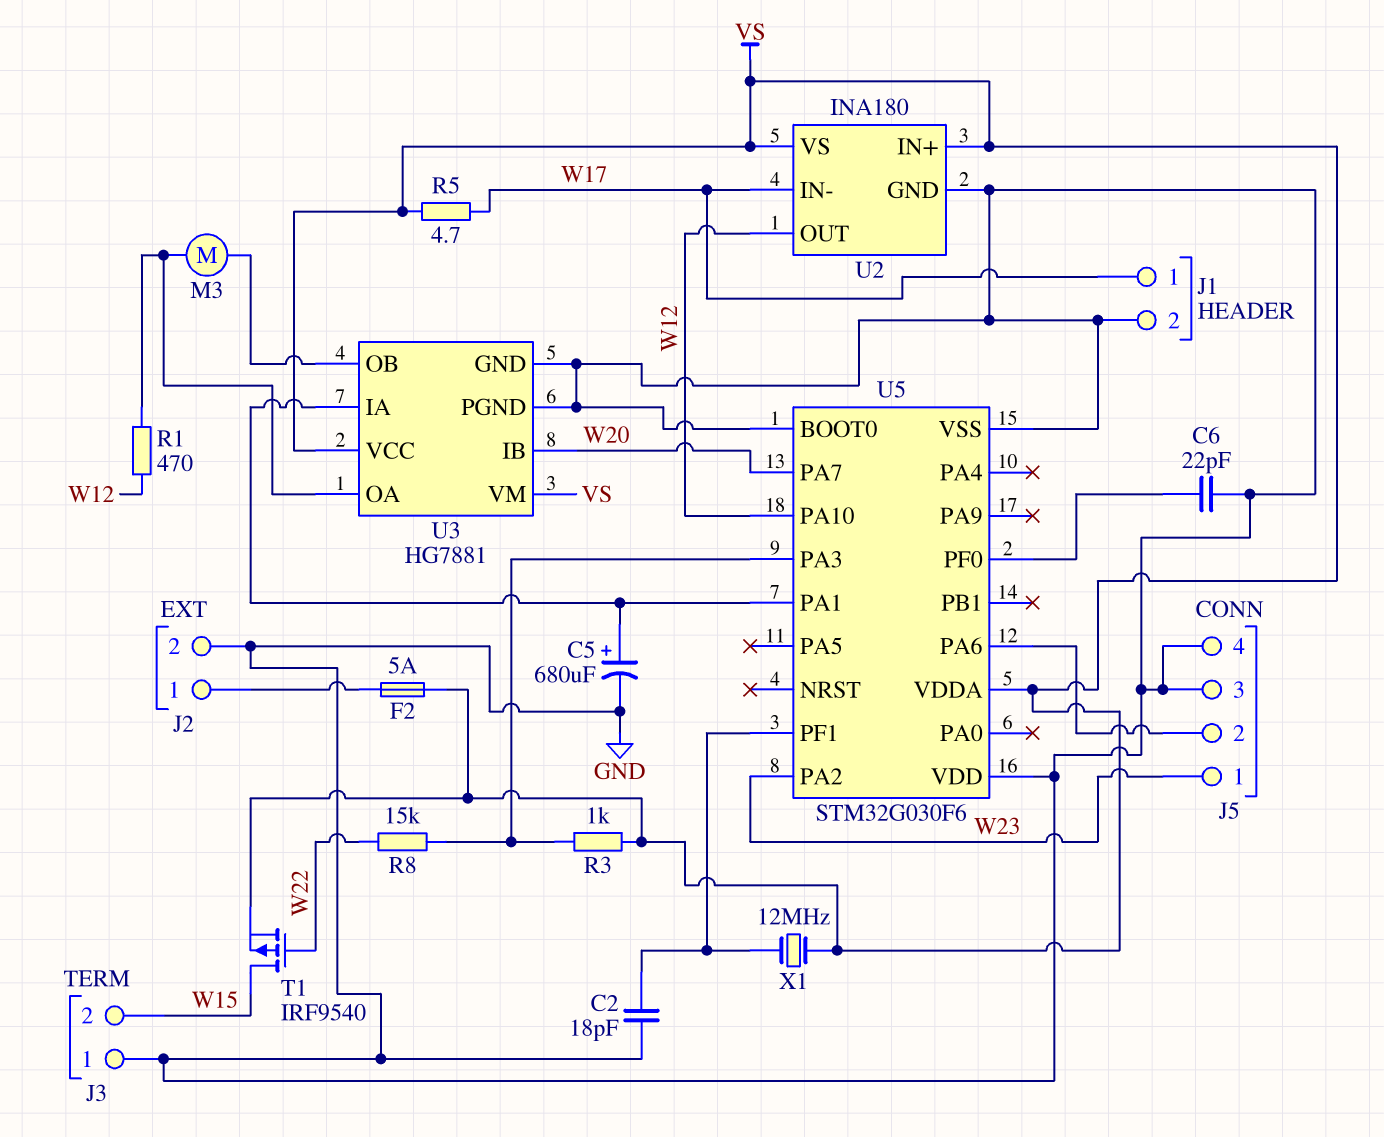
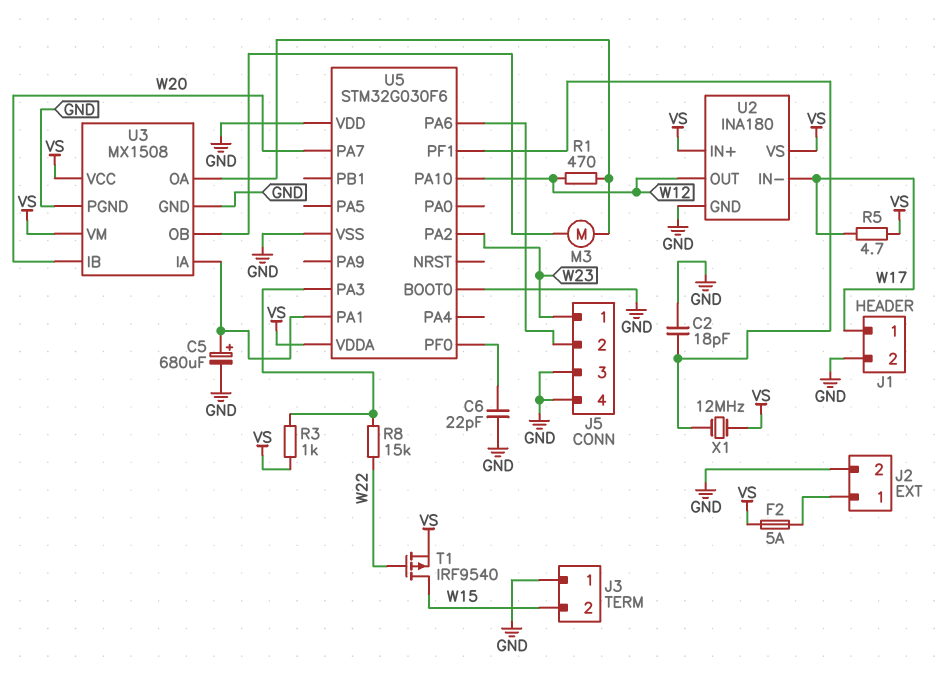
U3: HG7881 -> MX1508

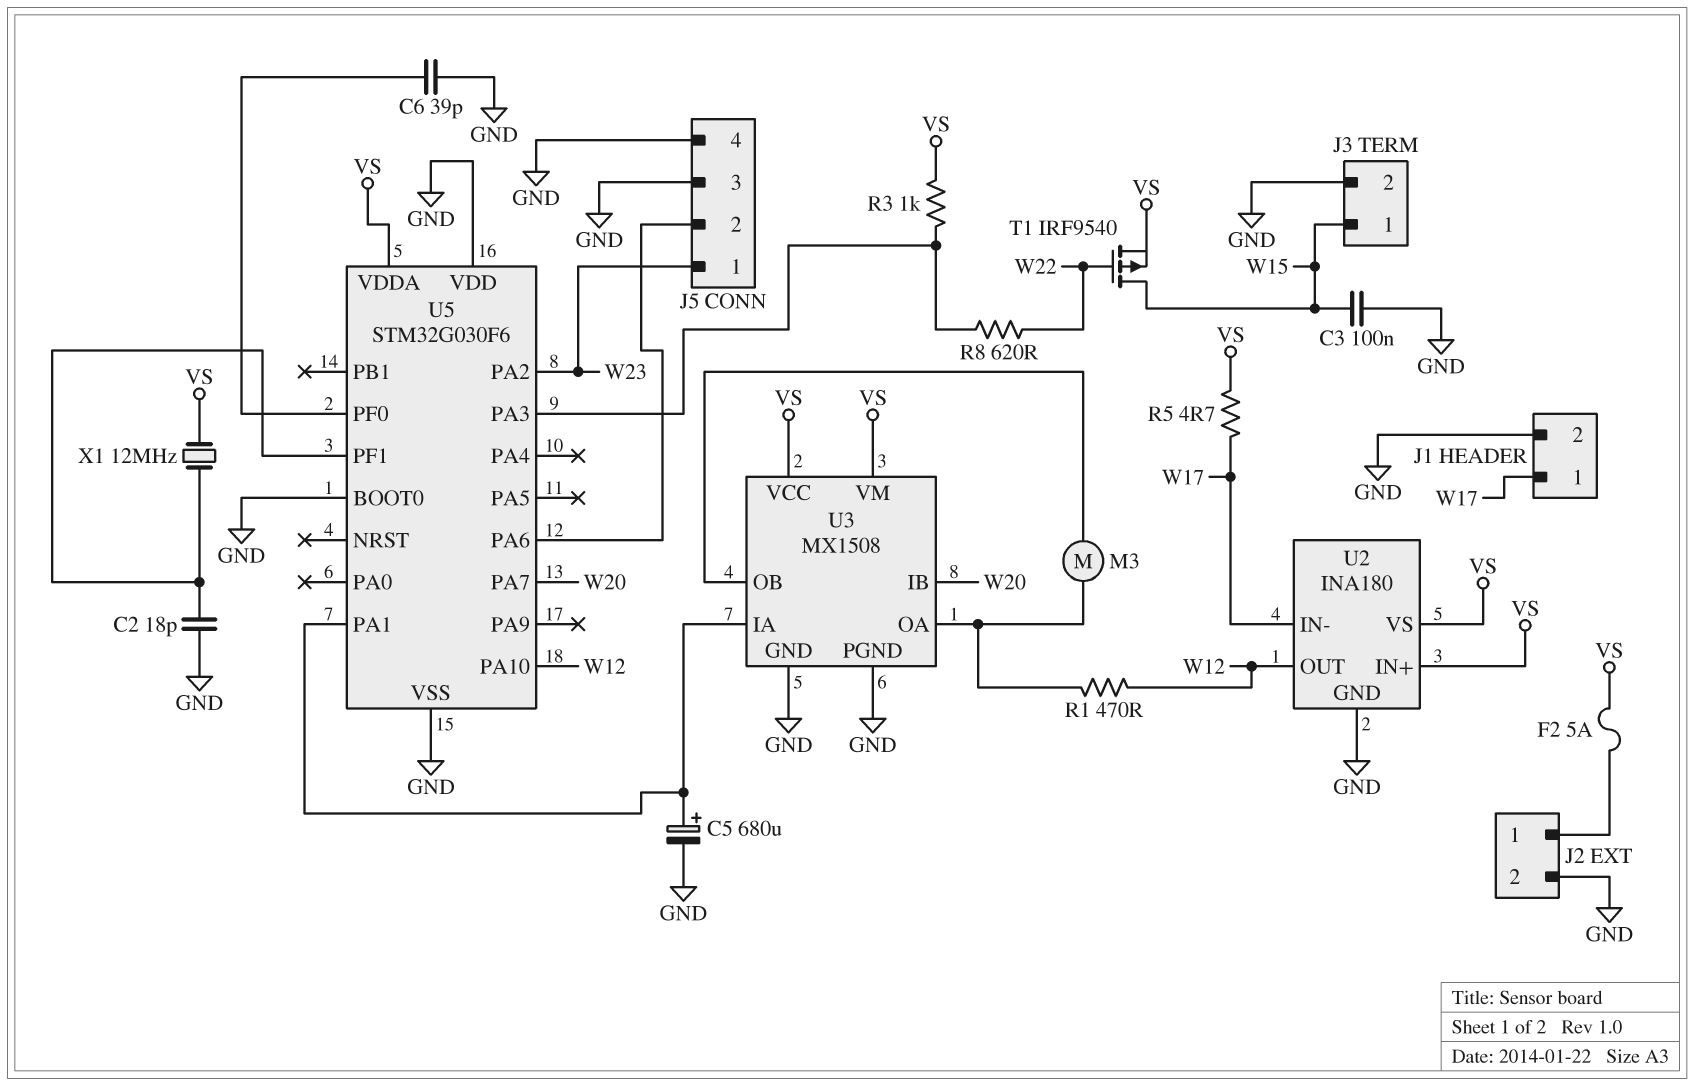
C3: none -> 100nF (GND, W15)
C6: 22pF (GND, U5/PF0) -> 39pF (GND, U5/PF0)
J3 pin 1: GND -> W15
J3 pin 2: W15 -> GND
R8: 15k (U5/PA3, W22) -> 620 (U5/PA3, W22)

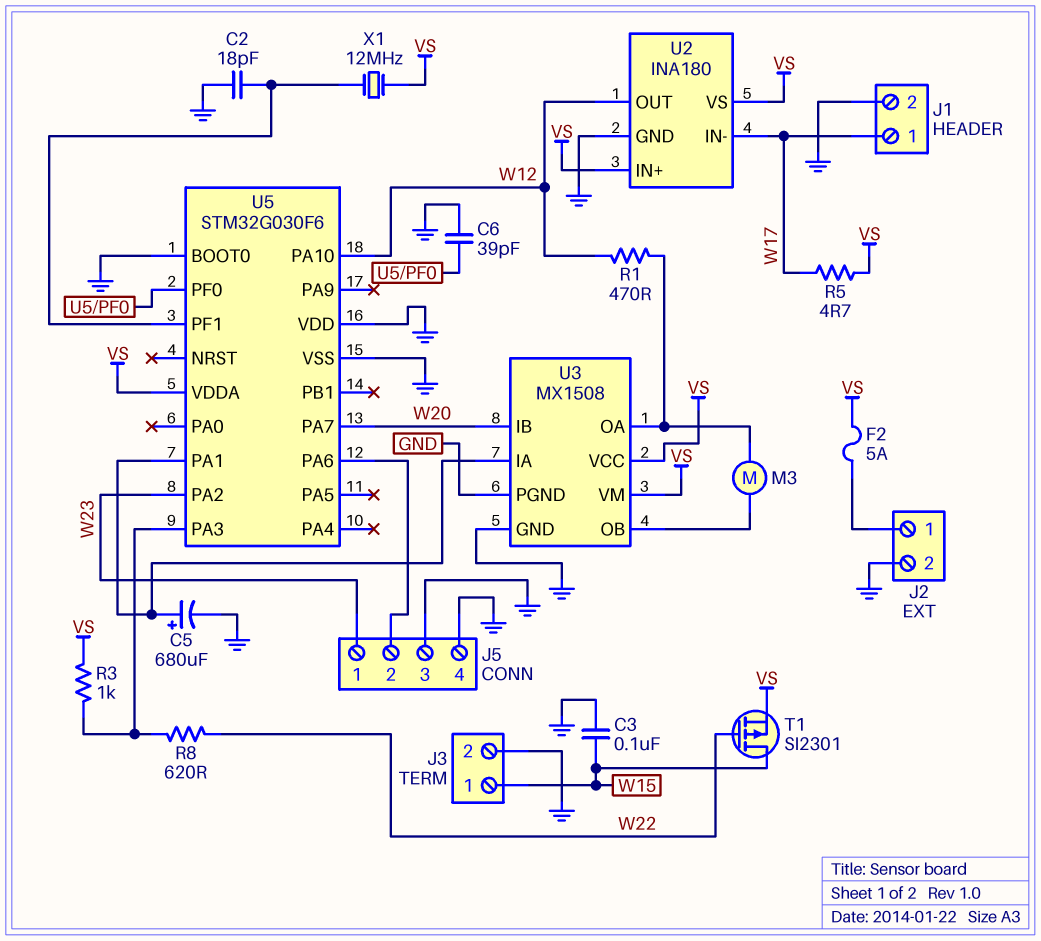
T1: PMOS IRF9540 (G W22, D W15, S VS) -> PMOS SI2301 (G W22, D W15, S VS)

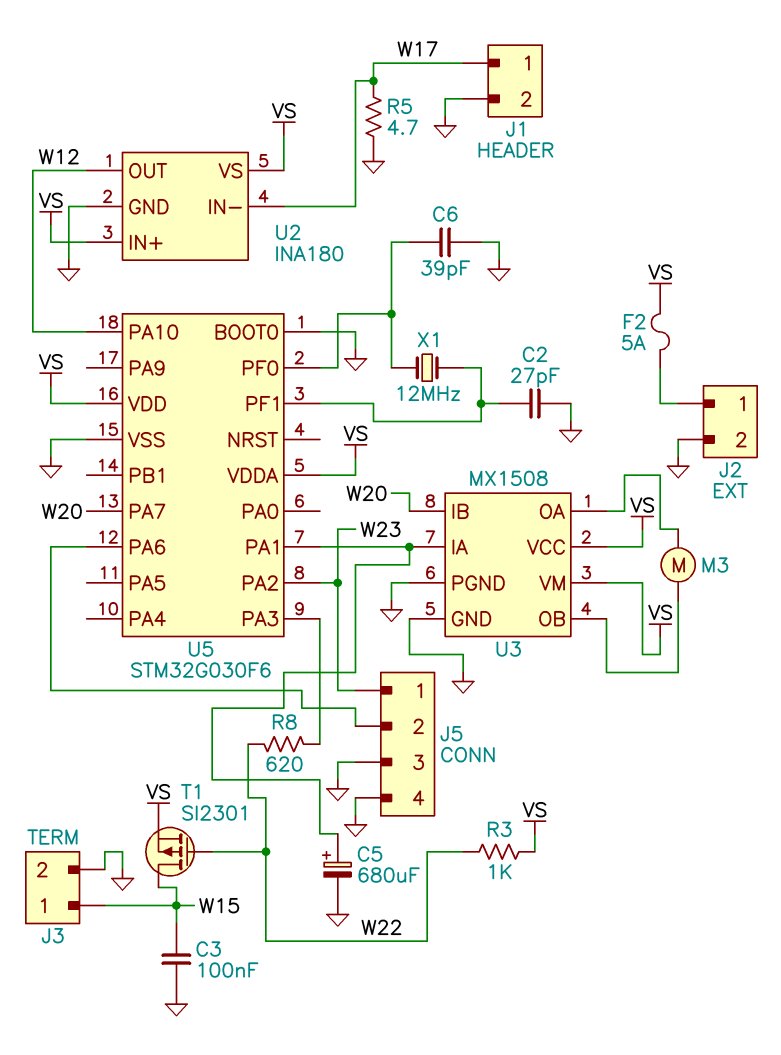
C2: 18pF (GND, U5/PF1) -> 27pF (GND, U5/PF1)
R1: 470 (U3/OA, W12) -> none
R3: 1k (U5/PA3, VS) -> 1k (VS, W22)
R5: 4.7 (VS, W17) -> 4.7 (GND, W17)
U5 pin VDD: GND -> VS
X1: 12MHz (U5/PF1, VS) -> 12MHz (U5/PF0, U5/PF1)

